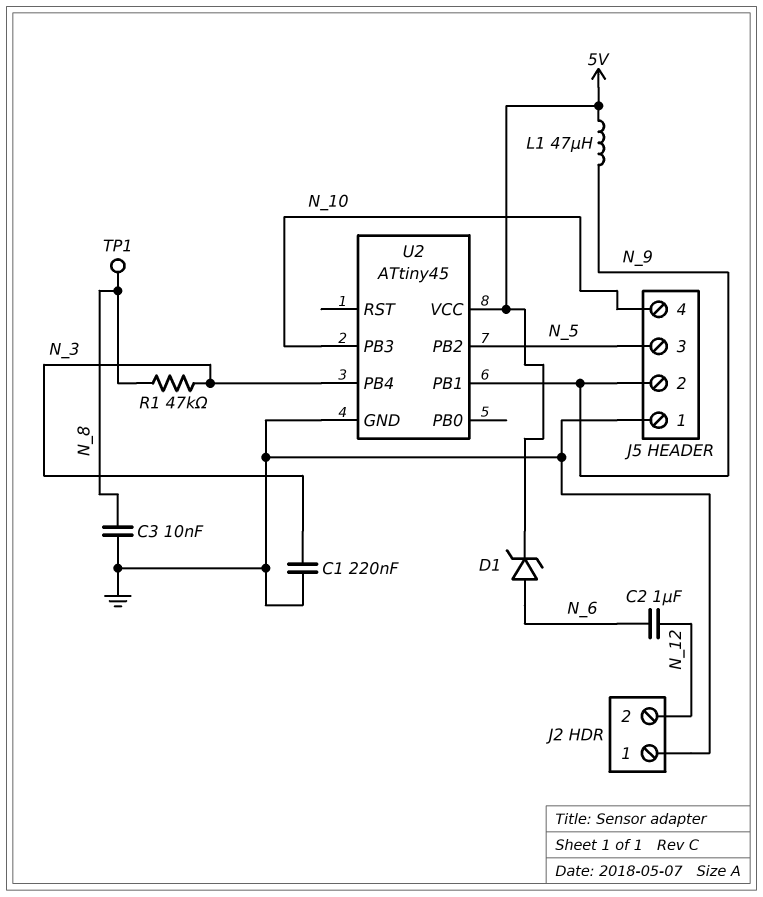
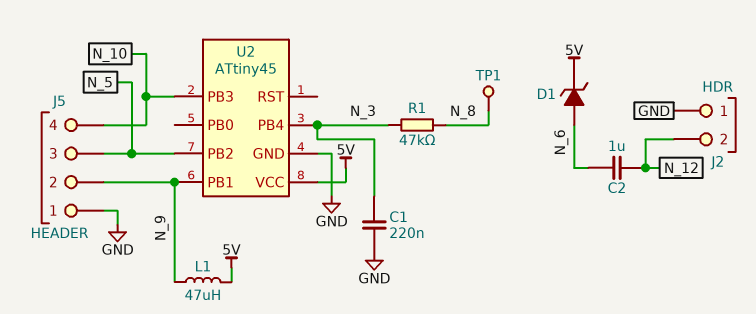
C3: 10nF (GND, N_8) -> none

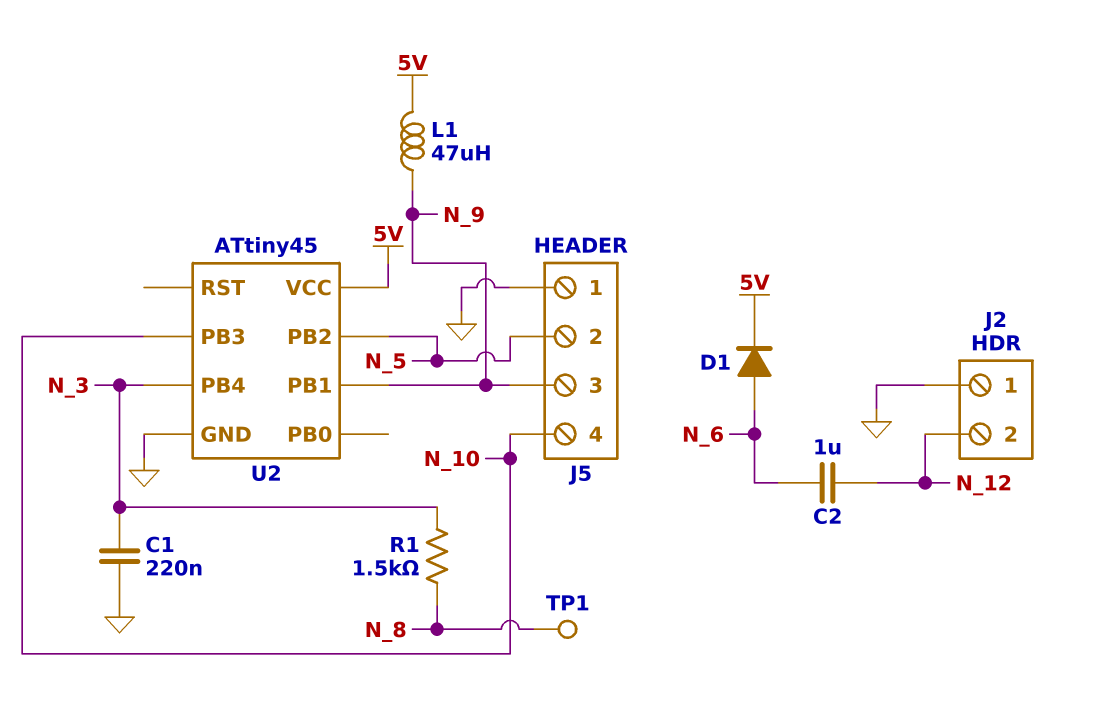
D1: zener (A N_6, K 5V) -> diode (A N_6, K 5V)
J5 pin 2: N_9 -> N_5
J5 pin 3: N_5 -> N_9
R1: 47k (N_3, N_8) -> 1.5k (N_3, N_8)

